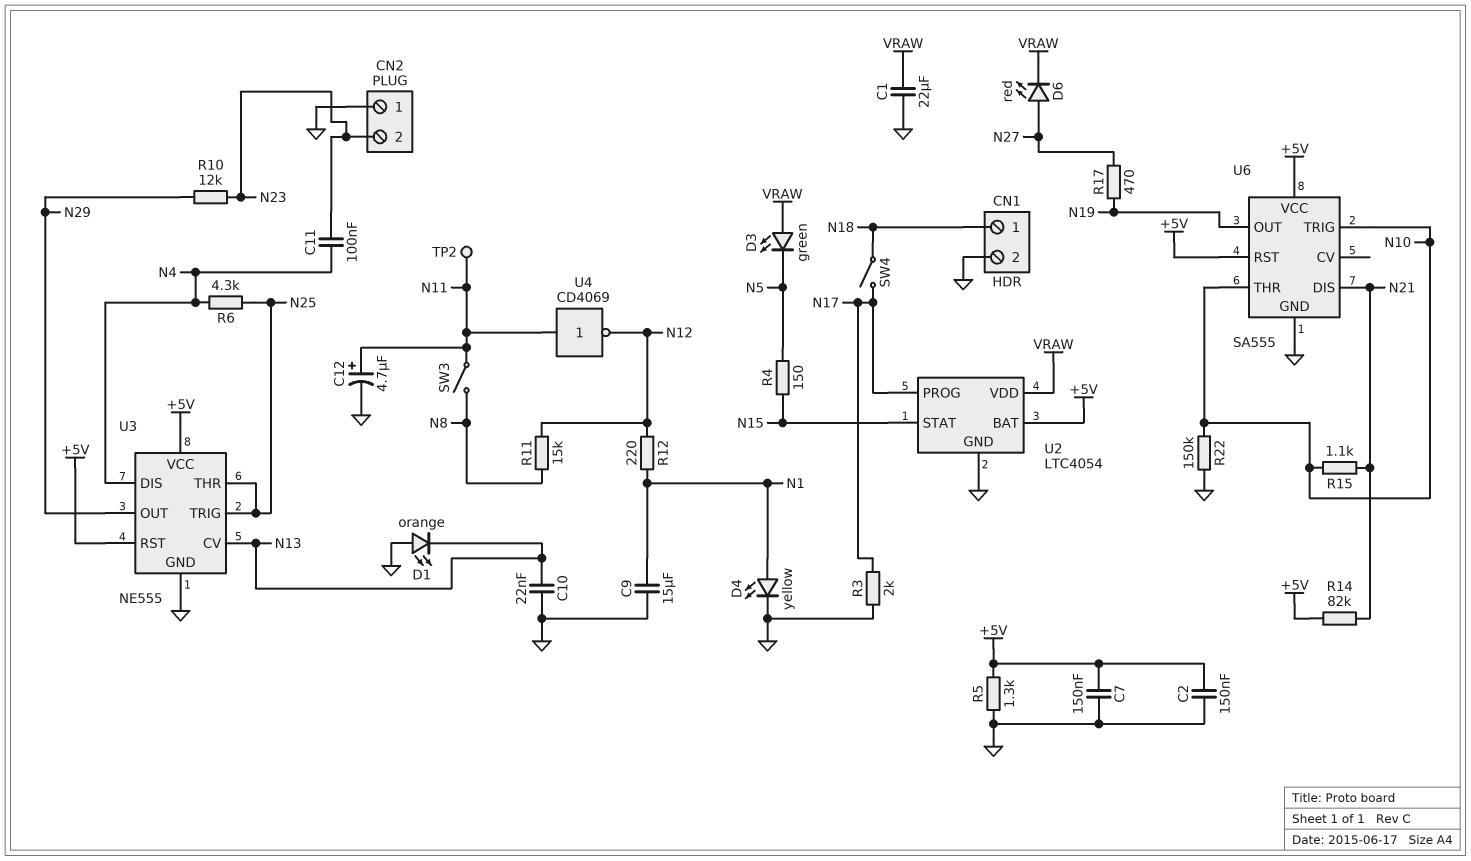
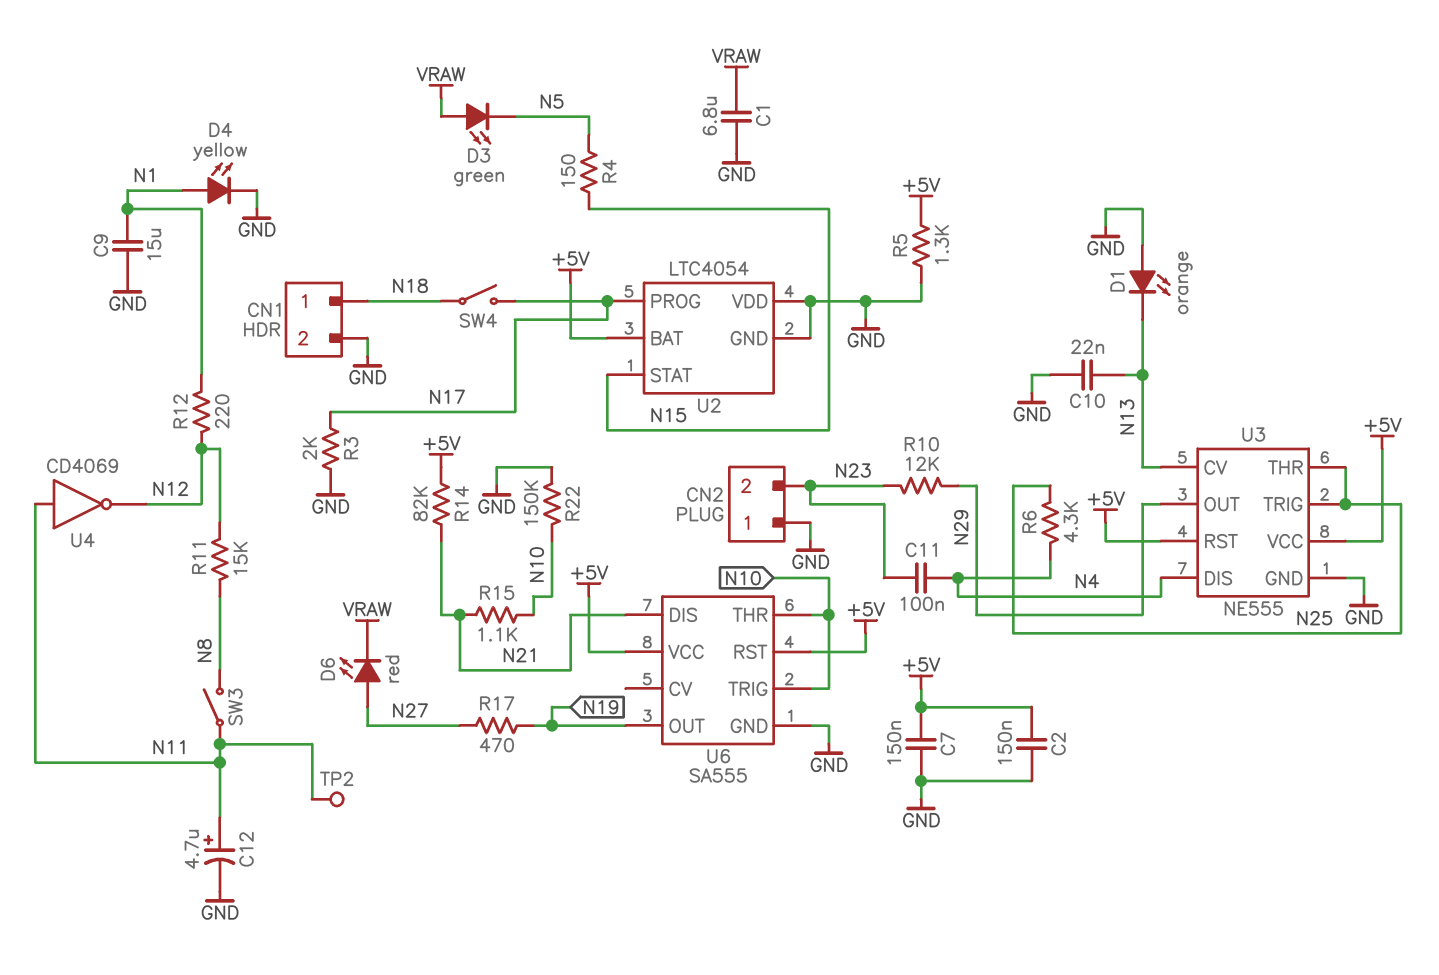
C1: 22uF (GND, VRAW) -> 6.8uF (GND, VRAW)
U2 pin VDD: VRAW -> GND

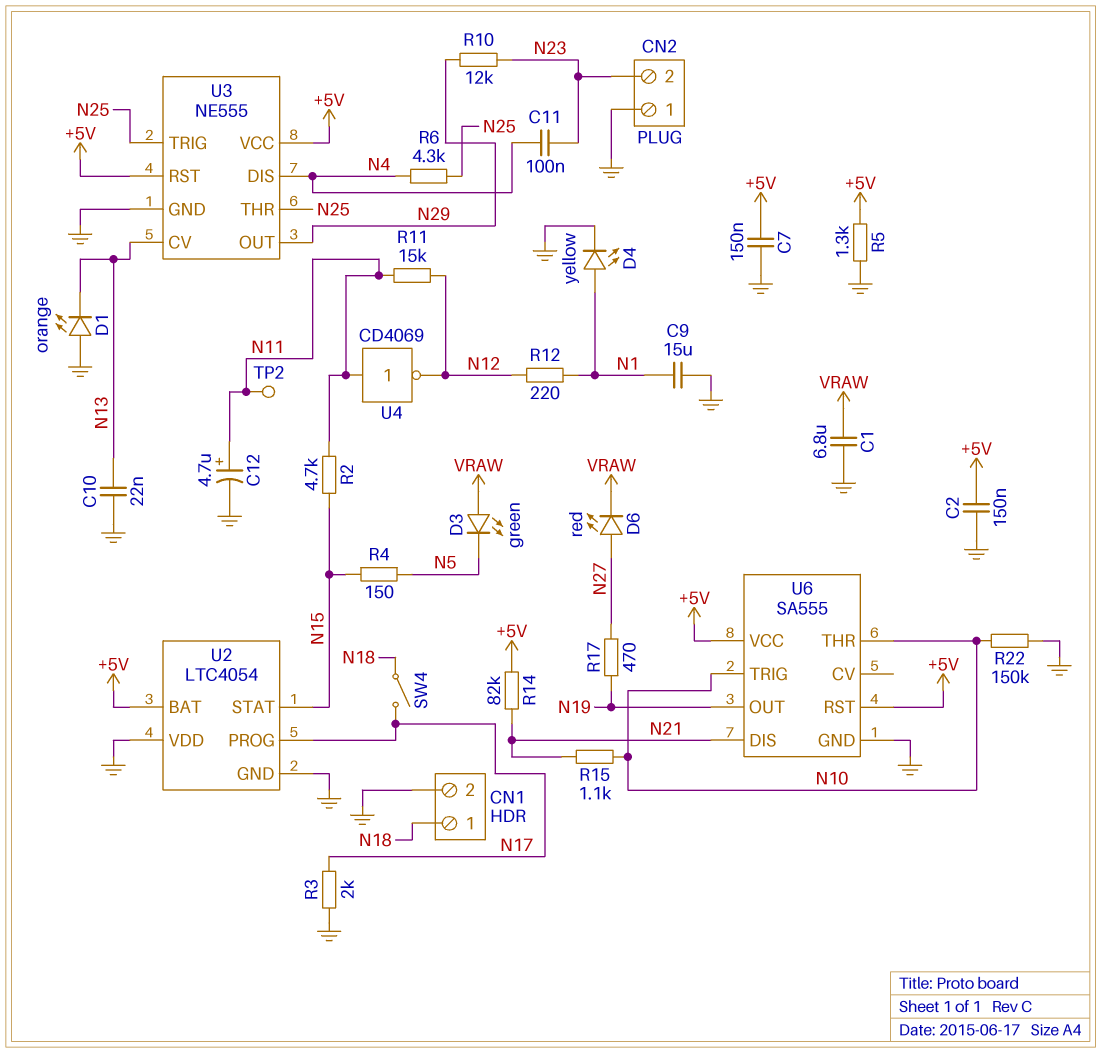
R2: none -> 4.7k (N11, N15)
R11: 15k (N8, N12) -> 15k (N11, N12)
SW3: switch (N8, N11) -> none

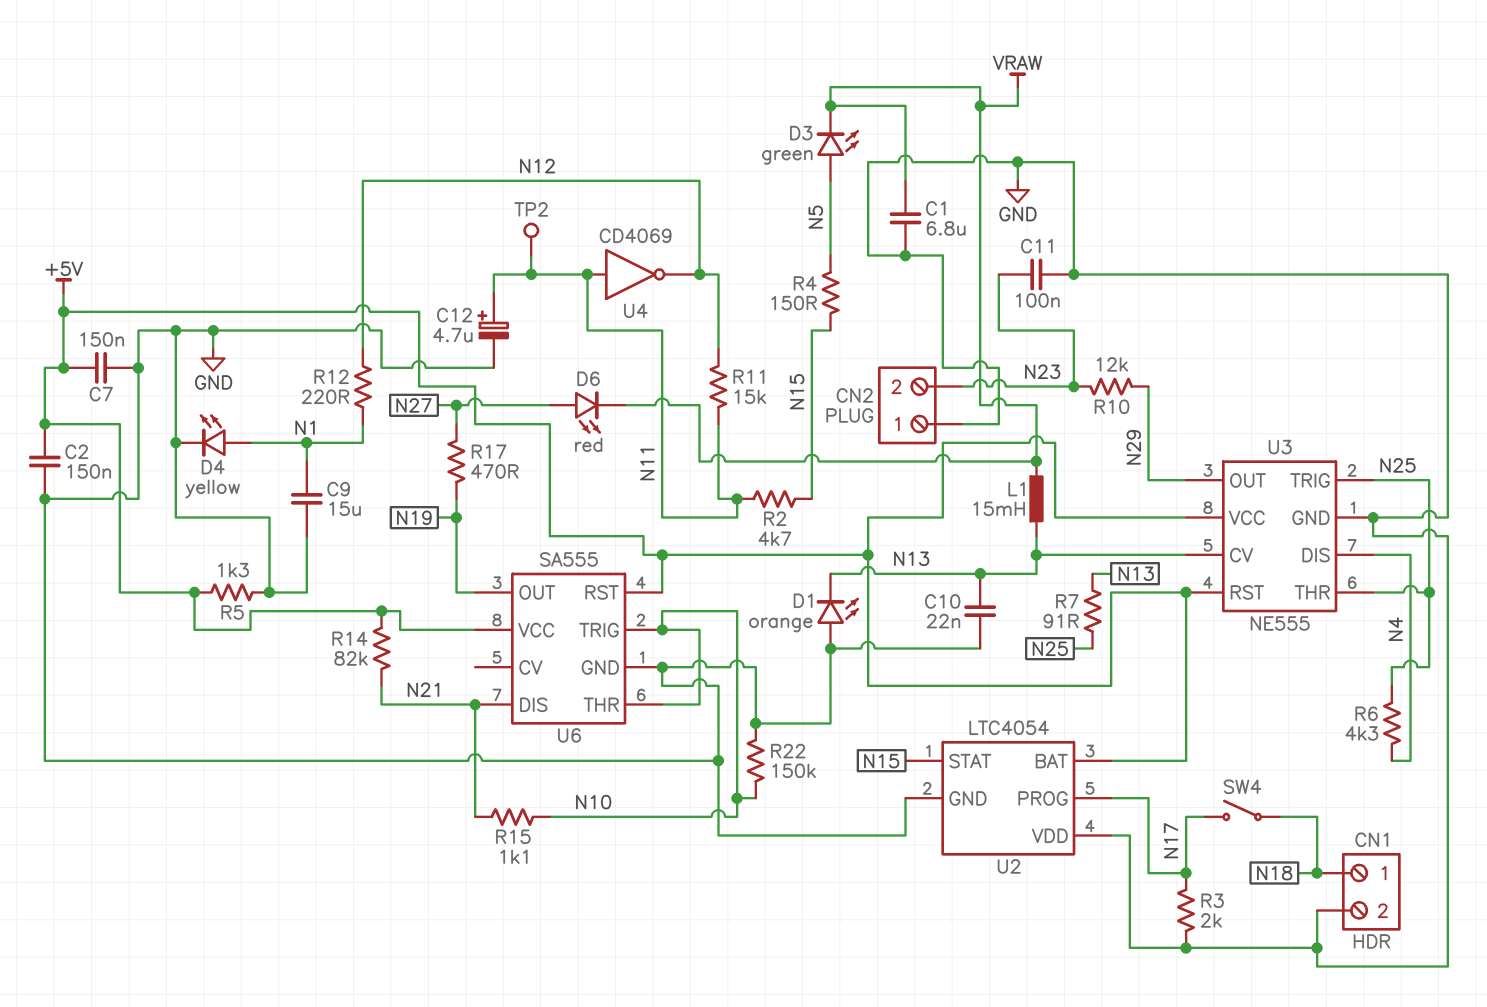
C11: 100nF (N4, N23) -> 100nF (GND, N23)
D3: LED green (A VRAW, K N5) -> LED green (A N5, K VRAW)
L1: none -> 15mH (N13, VRAW)
R7: none -> 91 (N13, N25)

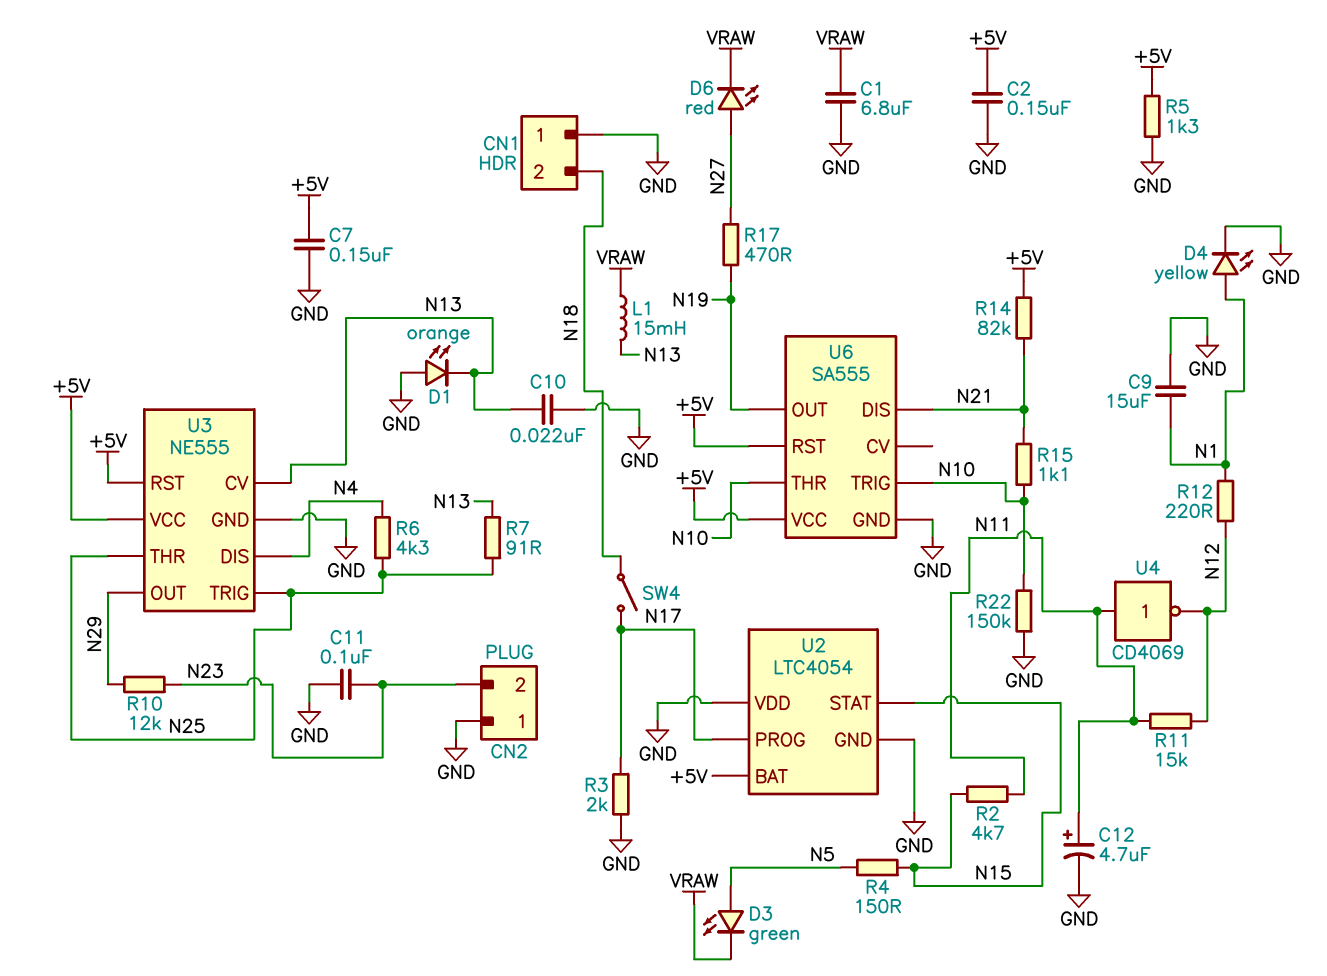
CN1 pin 1: N18 -> GND
CN1 pin 2: GND -> N18
TP2: test point (N11) -> none

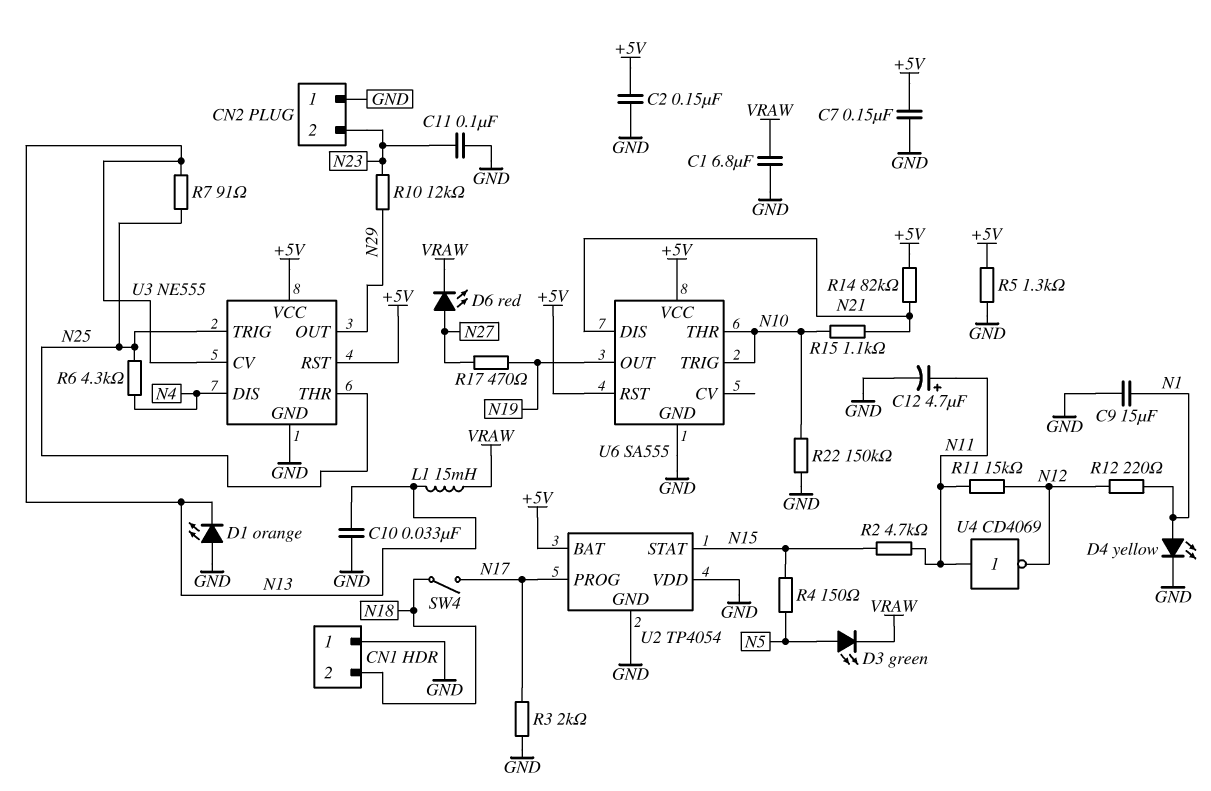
C10: 22nF (GND, N13) -> 33nF (GND, N13)
U2: LTC4054 -> TP4054

